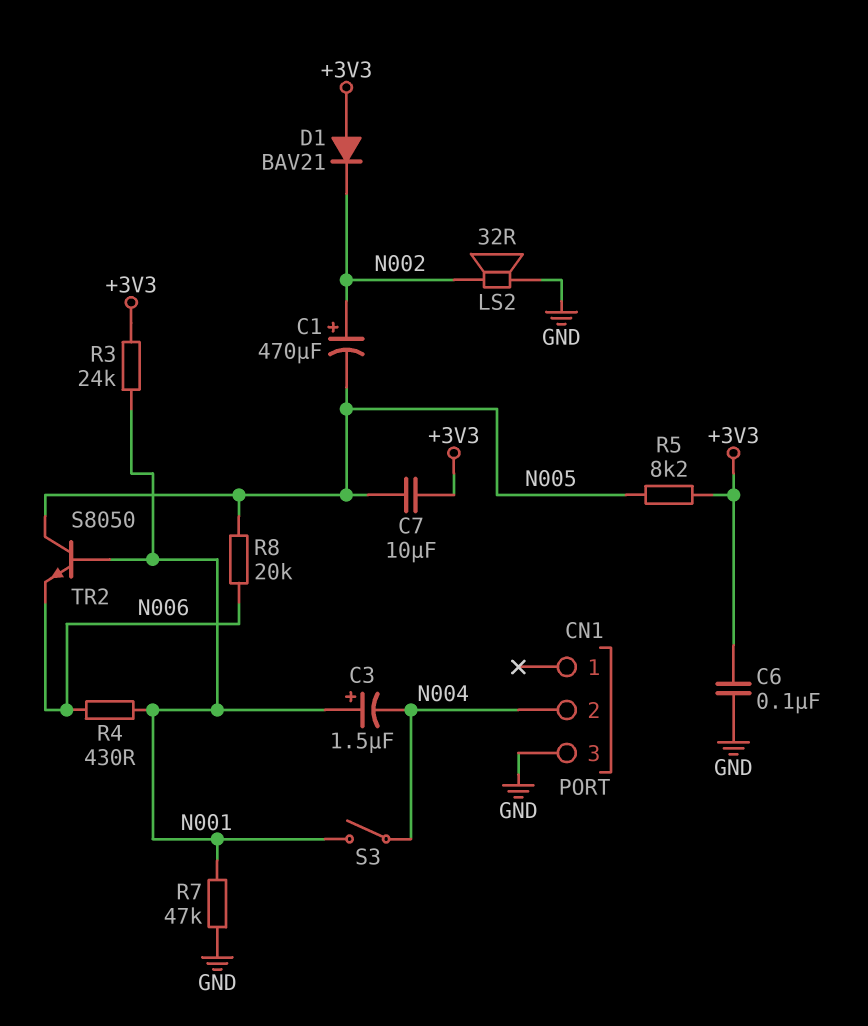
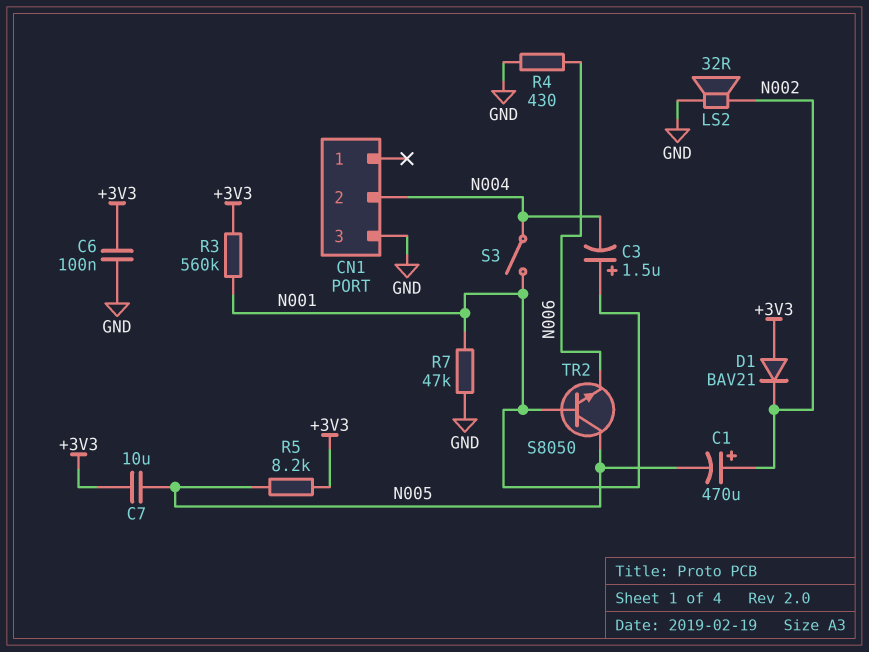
R3: 24k (+3V3, N001) -> 560k (+3V3, N001)
R4: 430 (N001, N006) -> 430 (GND, N006)
R8: 20k (N005, N006) -> none

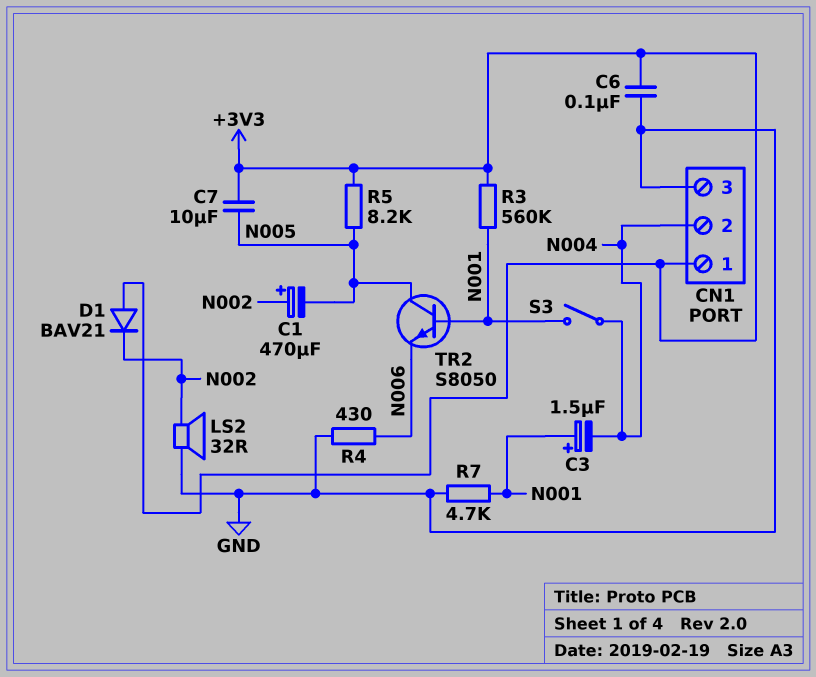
CN1 pin 1: none -> +3V3
R7: 47k (GND, N001) -> 4.7k (GND, N001)

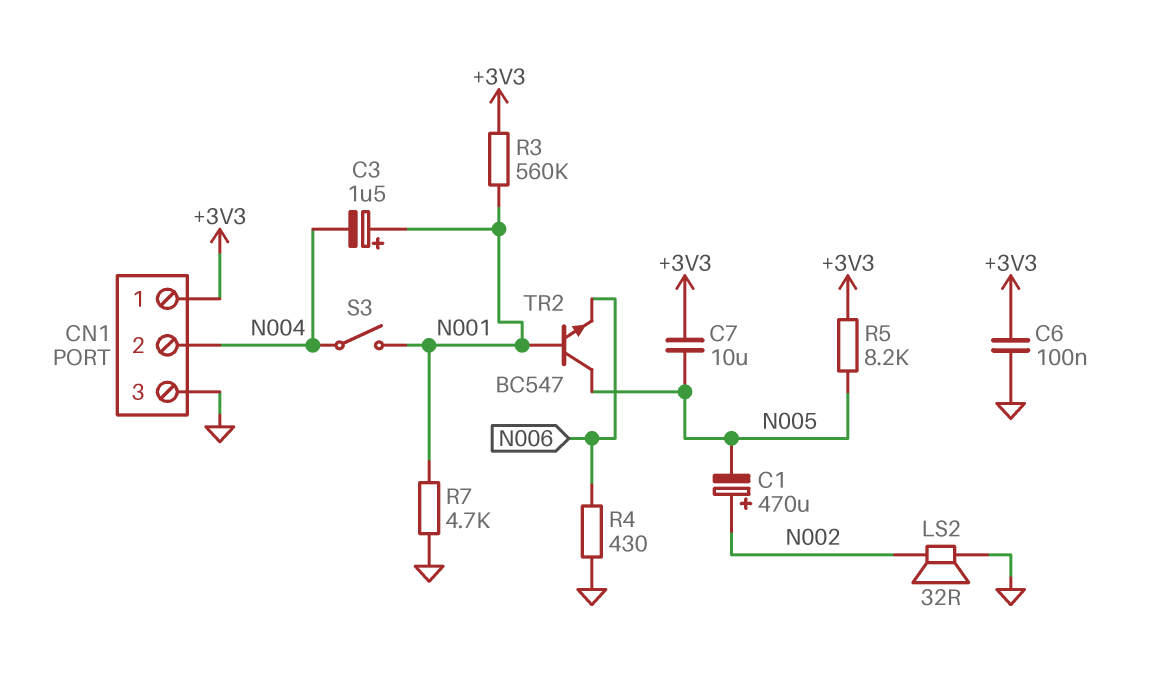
D1: diode BAV21 (A +3V3, K N002) -> none
TR2: NPN S8050 (B N001, C N005, E N006) -> NPN BC547 (B N001, C N005, E N006)

